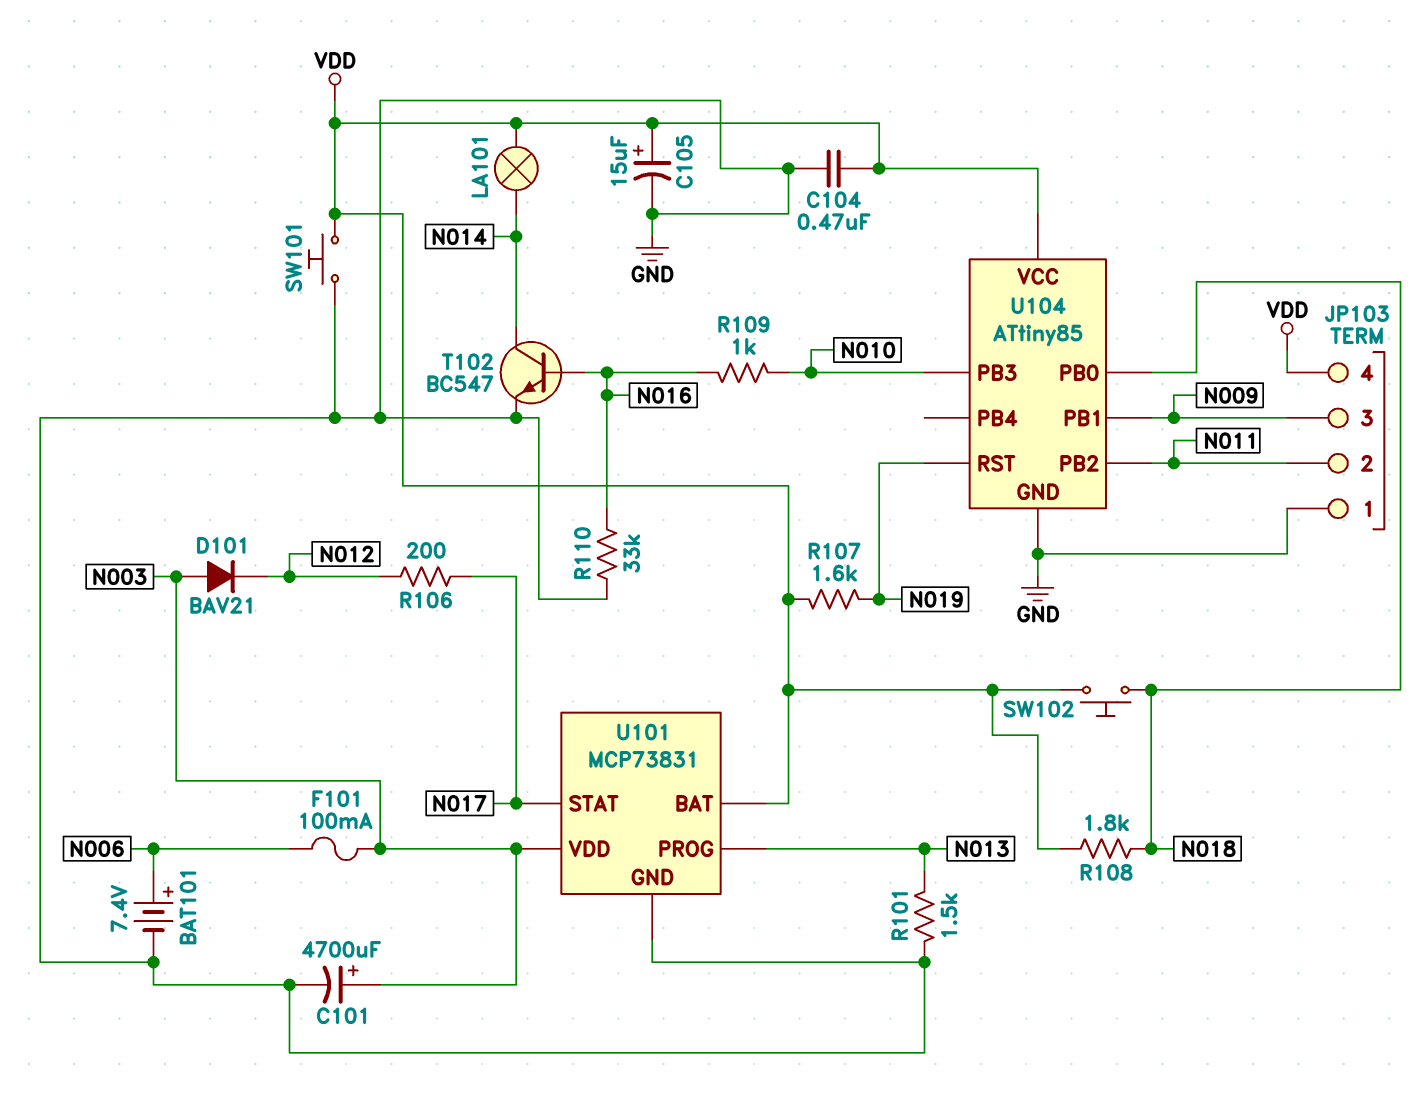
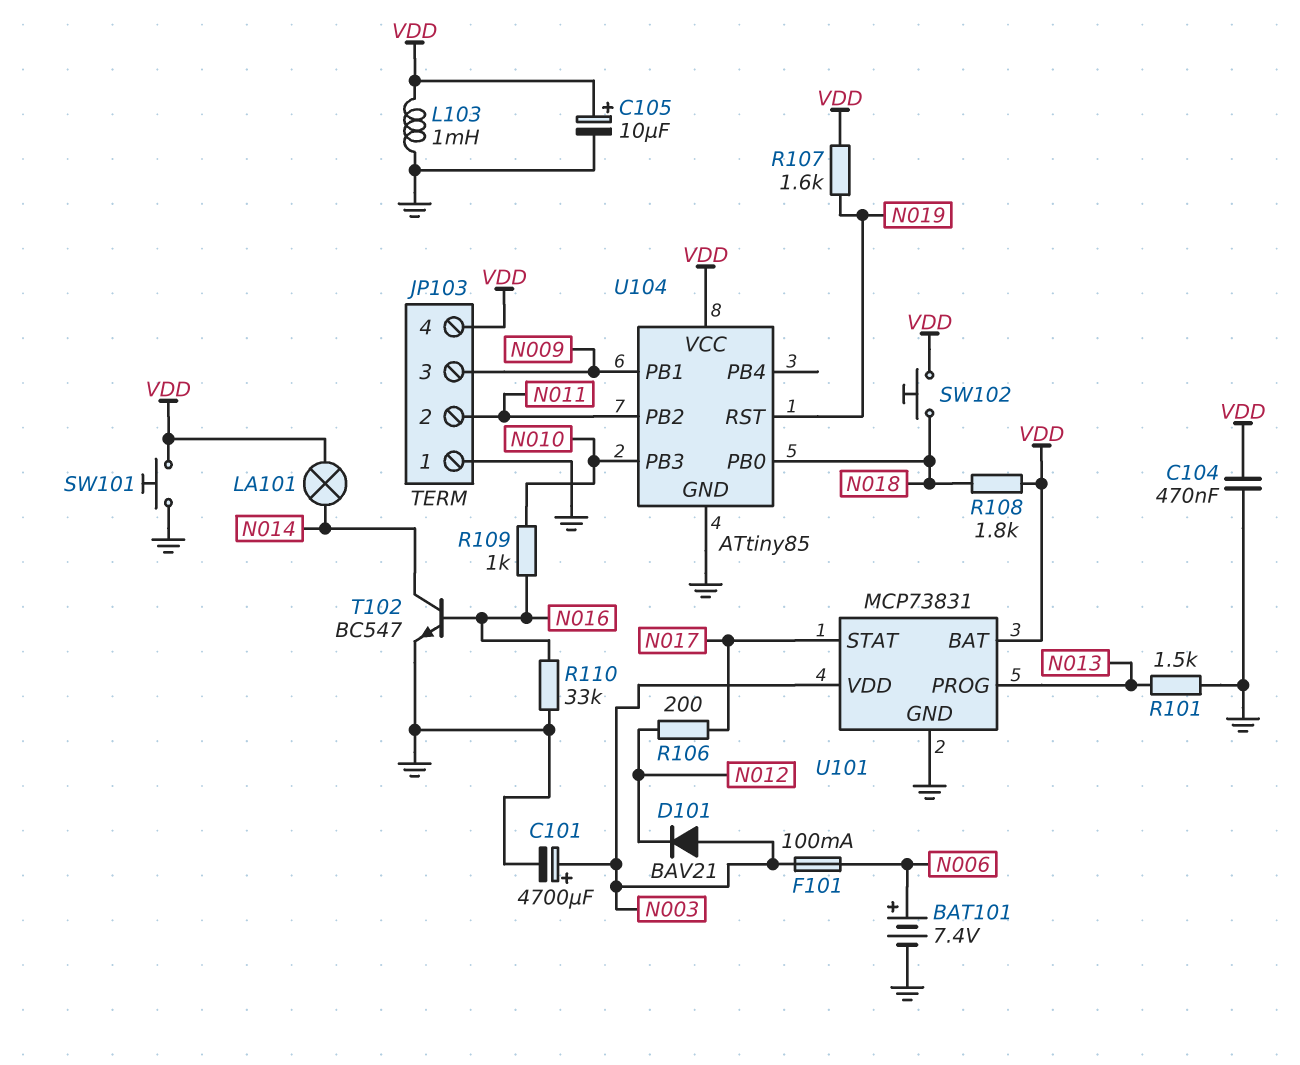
C105: 15uF (plus VDD, minus GND) -> 10uF (plus VDD, minus GND)
L103: none -> 1mH (GND, VDD)

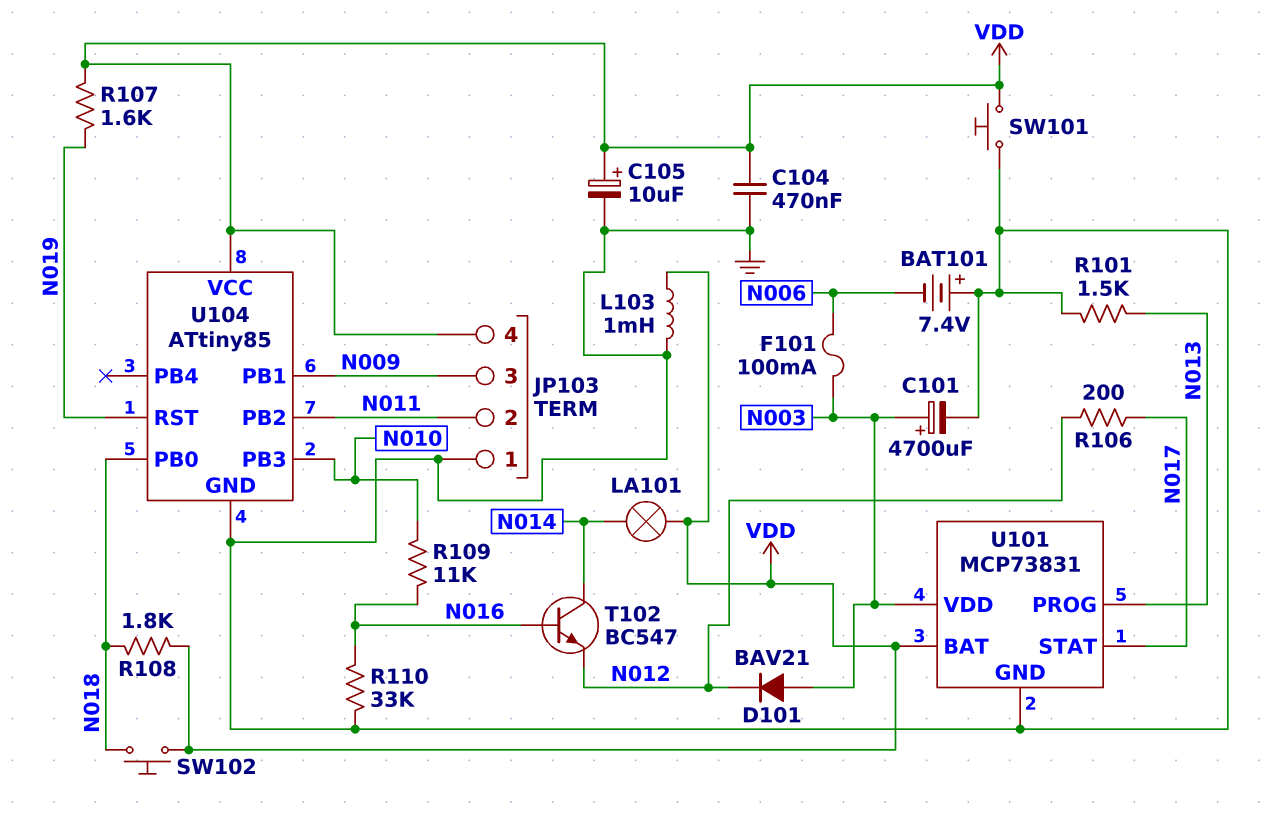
BAT101: 7.4V (plus N006, minus GND) -> 7.4V (plus GND, minus N006)
R109: 1k (N010, N016) -> 11k (N010, N016)
T102: NPN BC547 (B N016, C N014, E GND) -> NPN BC547 (B N016, C N014, E N012)

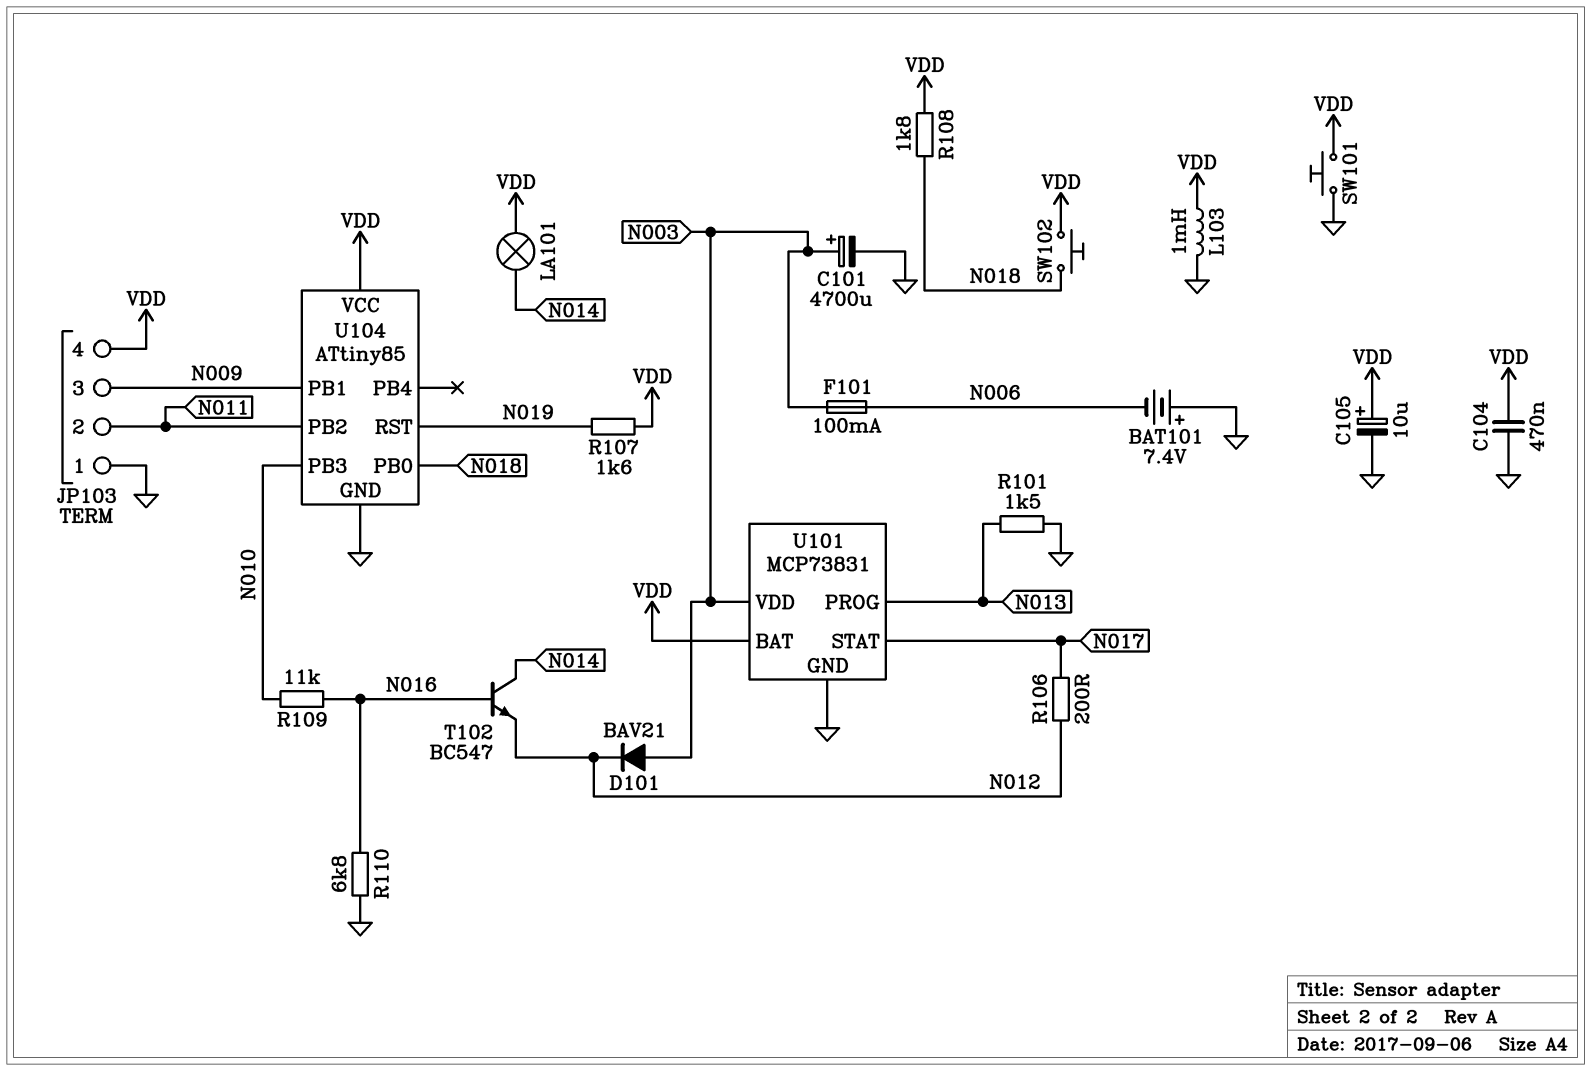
R110: 33k (GND, N016) -> 6.8k (GND, N016)

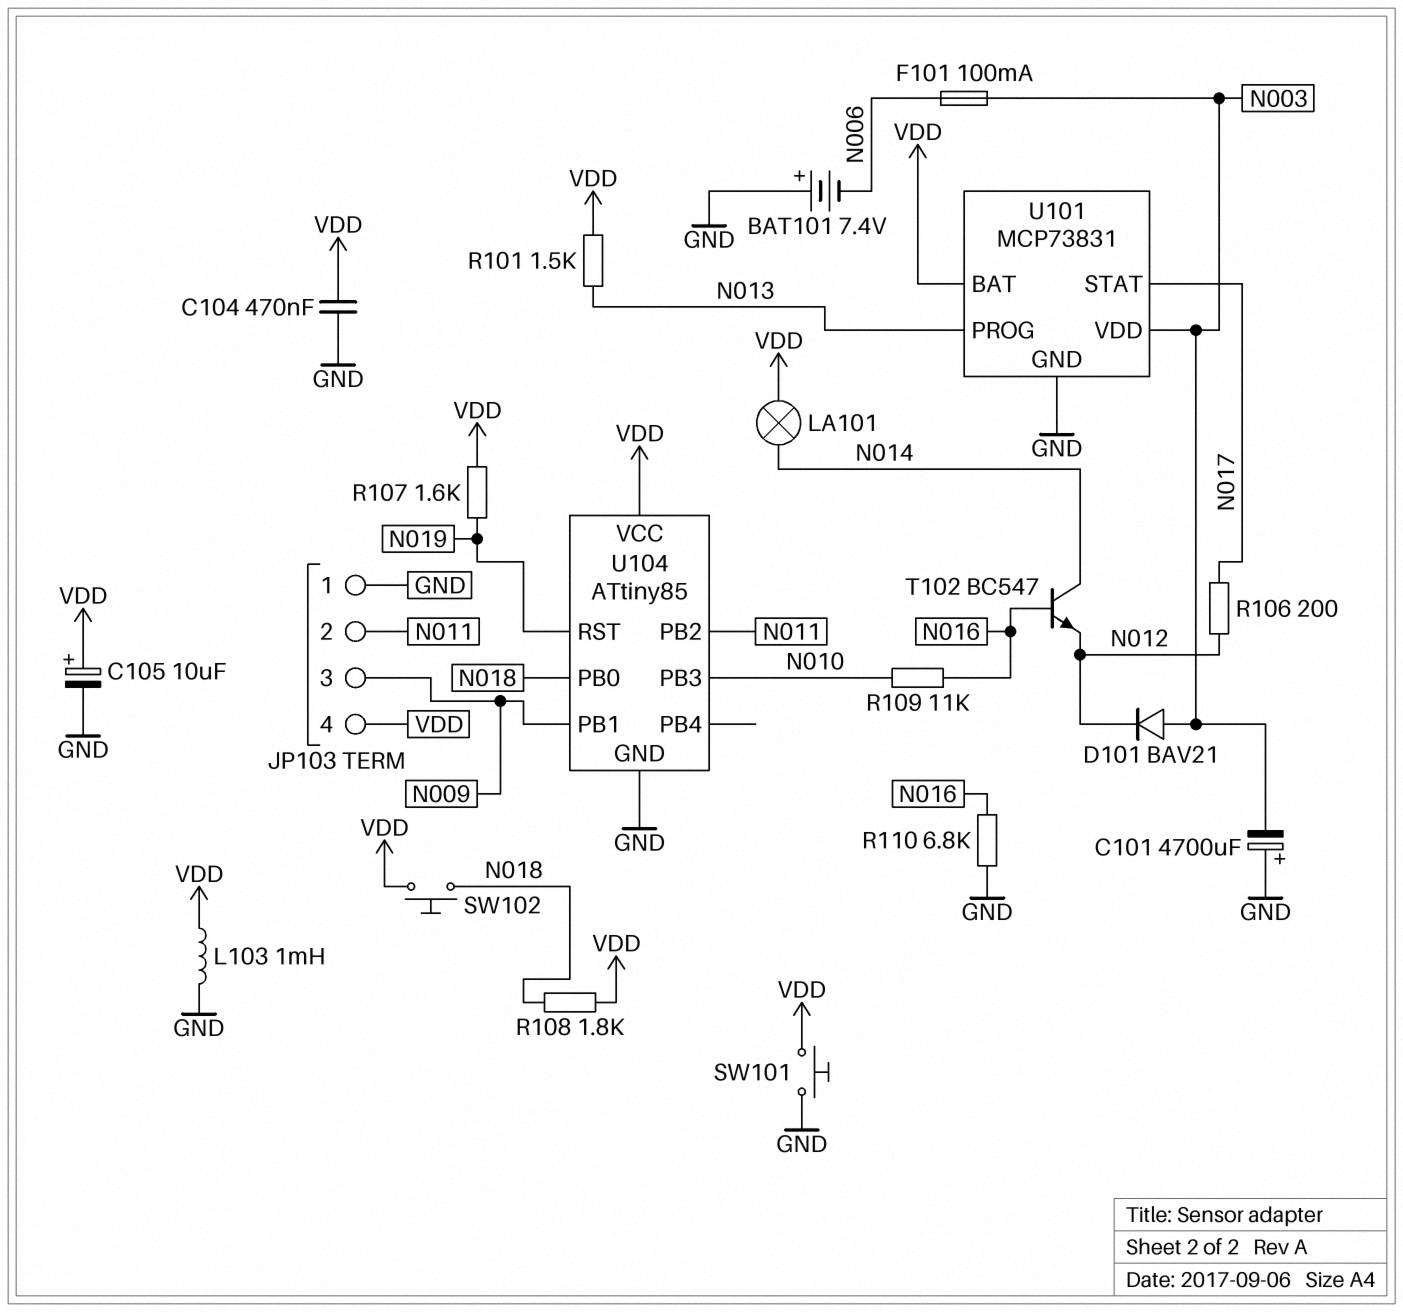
C101: 4700uF (plus N003, minus GND) -> 4700uF (plus GND, minus N003)
R101: 1.5k (GND, N013) -> 1.5k (N013, VDD)

